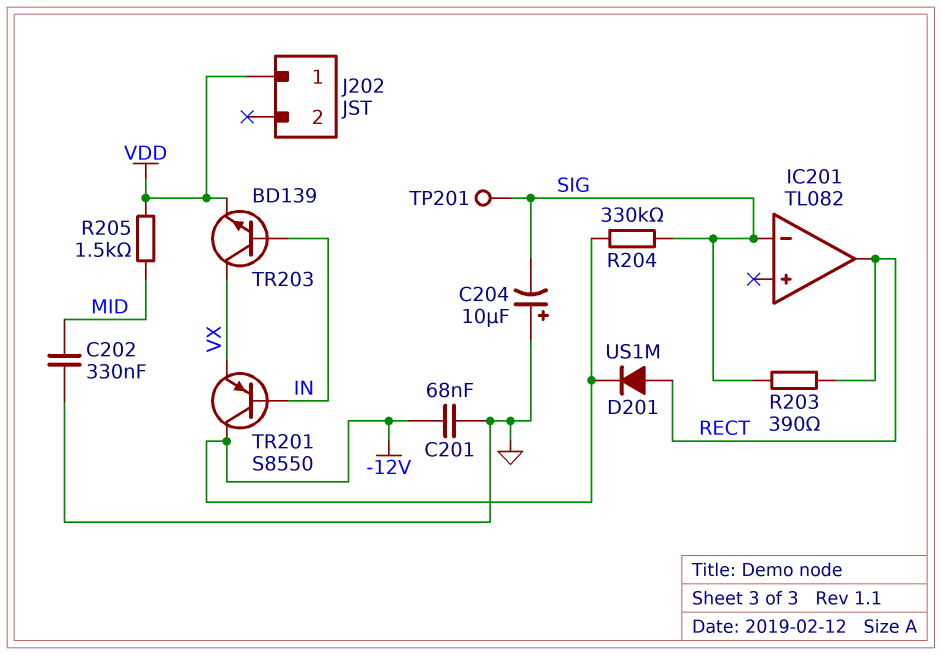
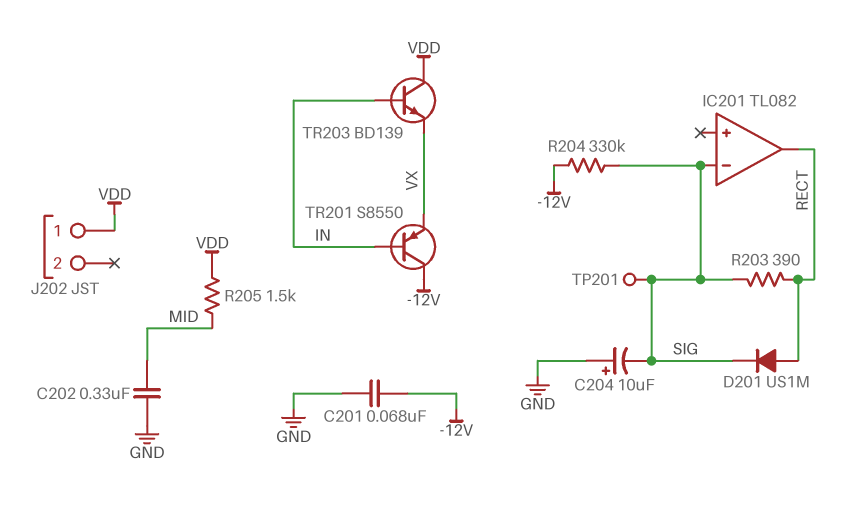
D201: diode US1M (A RECT, K -12V) -> diode US1M (A RECT, K SIG)
TR203: NPN BD139 (B IN, C VX, E VDD) -> NPN BD139 (B IN, C VDD, E VX)

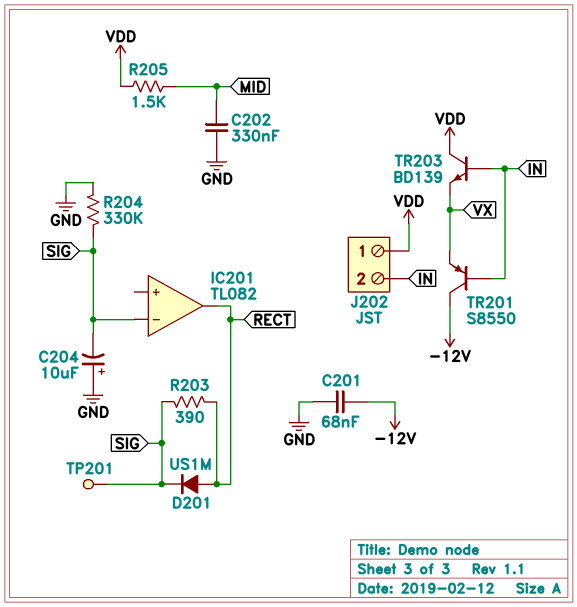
J202 pin 2: none -> IN
R204: 330k (-12V, SIG) -> 330k (GND, SIG)

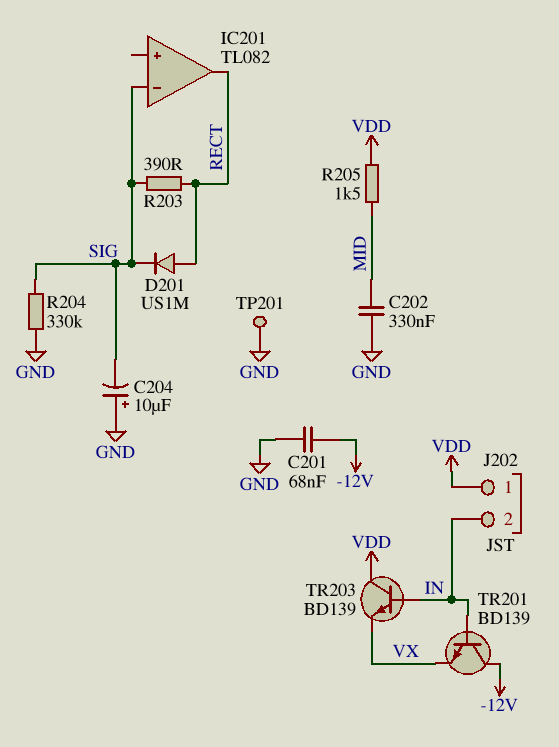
TP201: test point (SIG) -> test point (GND)
TR201: PNP S8550 (B IN, C -12V, E VX) -> NPN BD139 (B IN, C -12V, E VX)

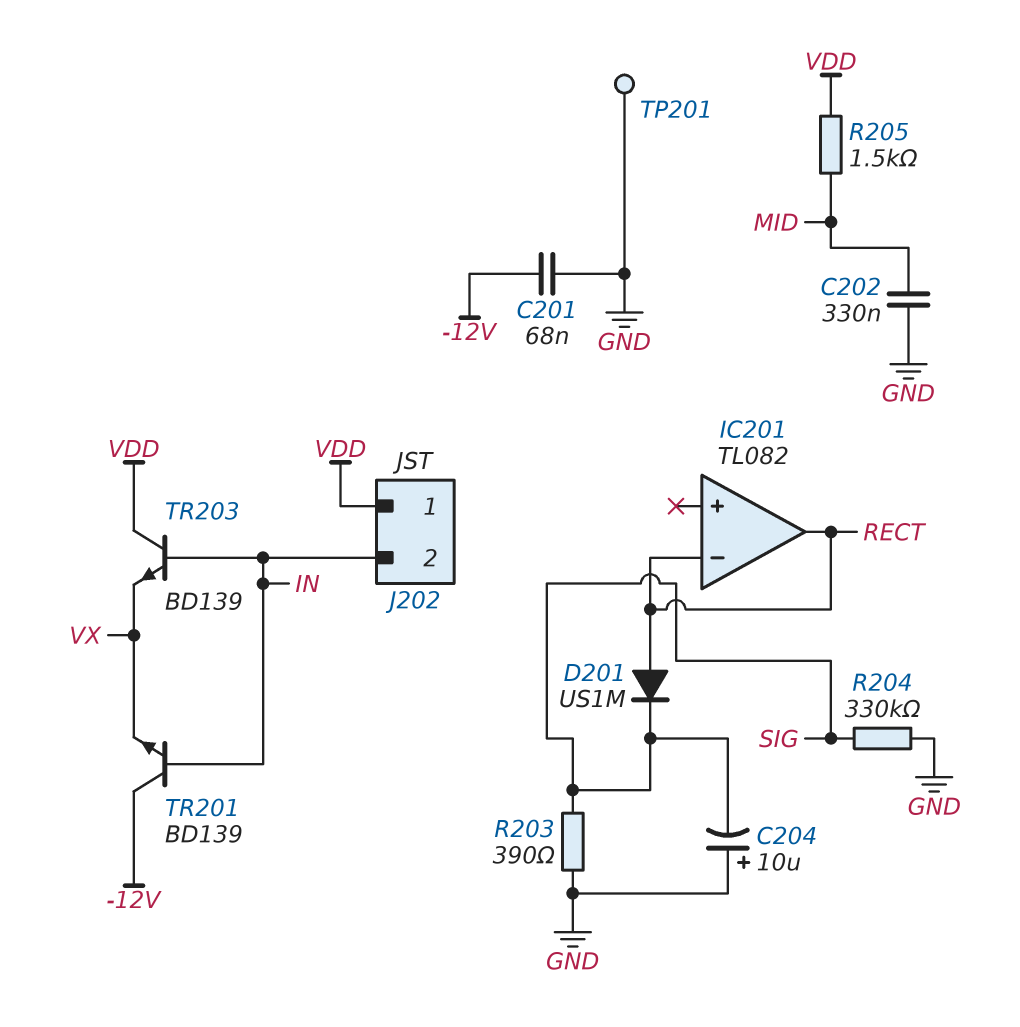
IC201 pin in-: SIG -> RECT
R203: 390 (RECT, SIG) -> 390 (GND, SIG)

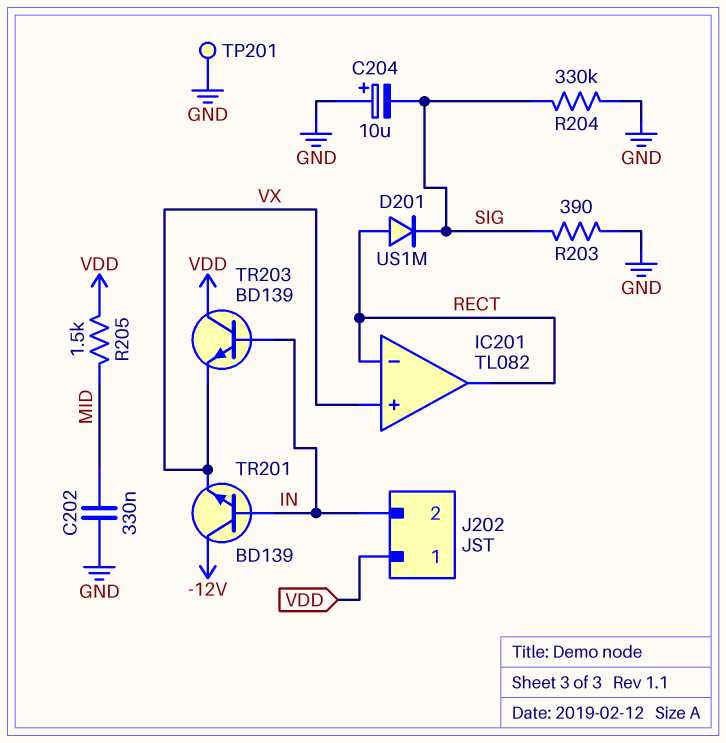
C201: 68nF (-12V, GND) -> none
IC201 pin in+: none -> VX

